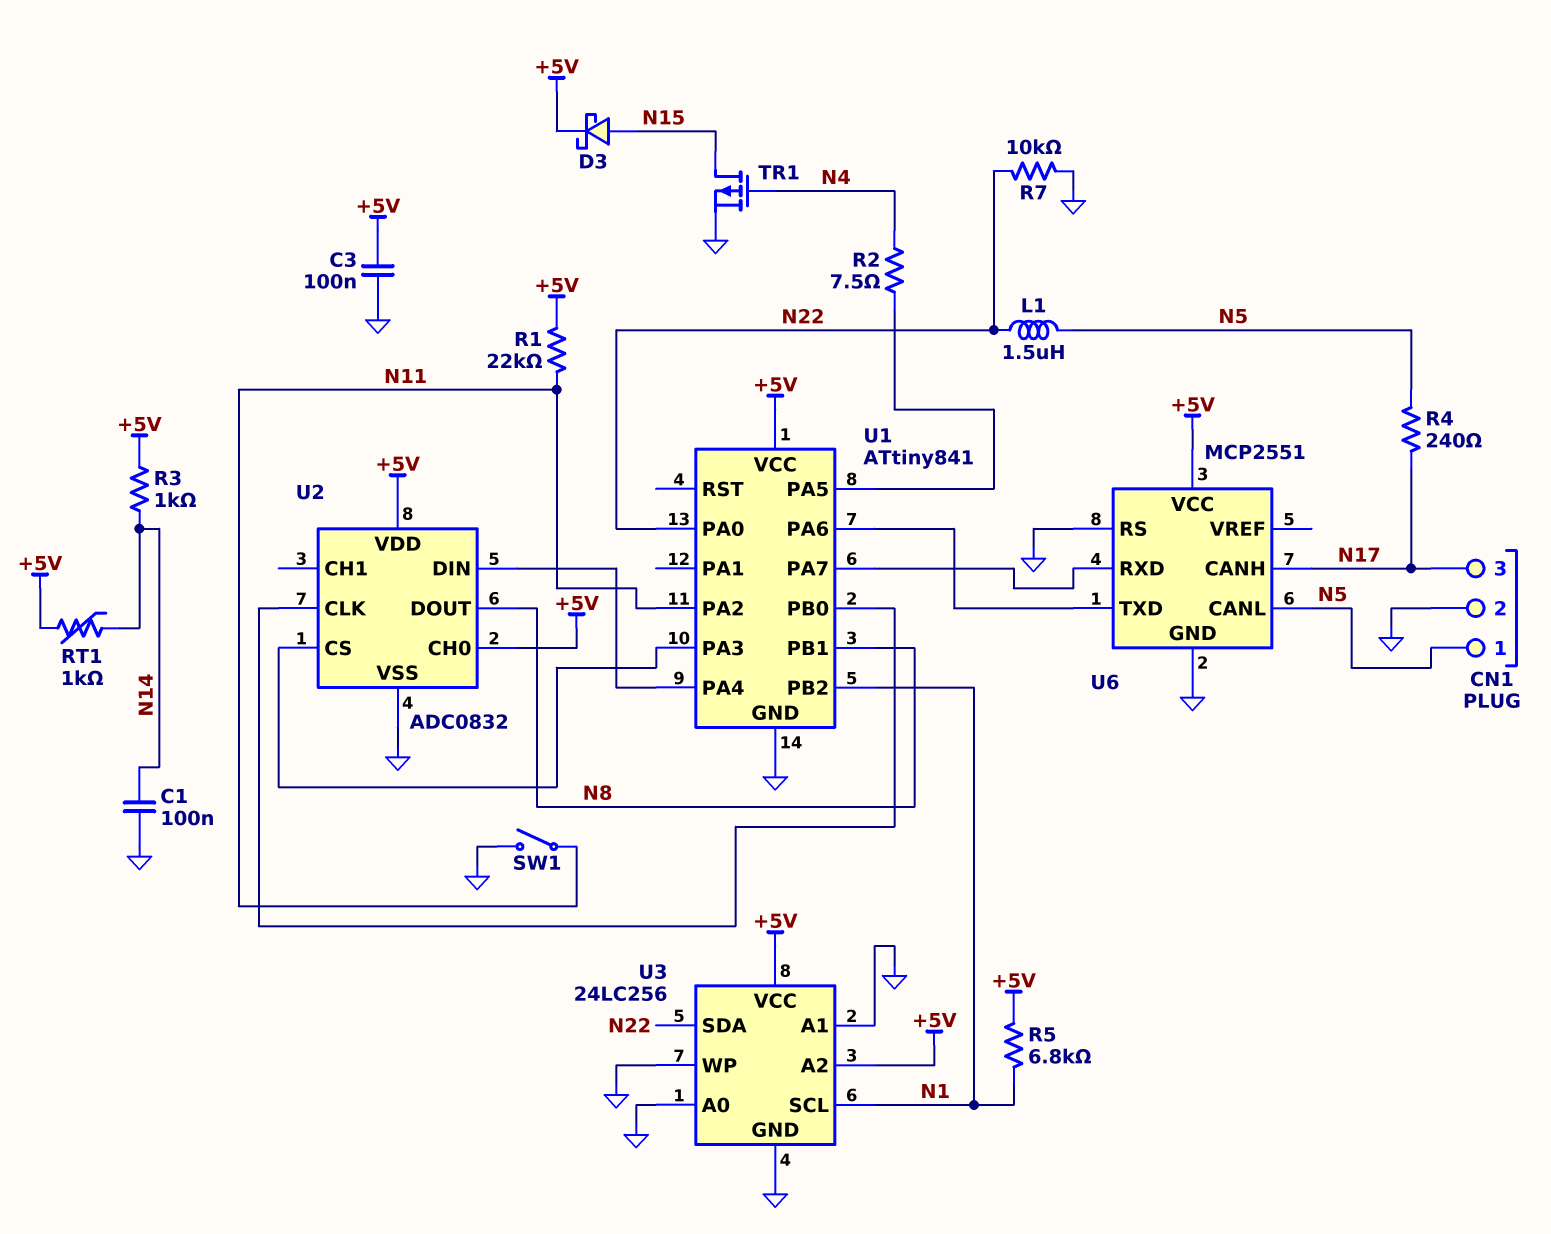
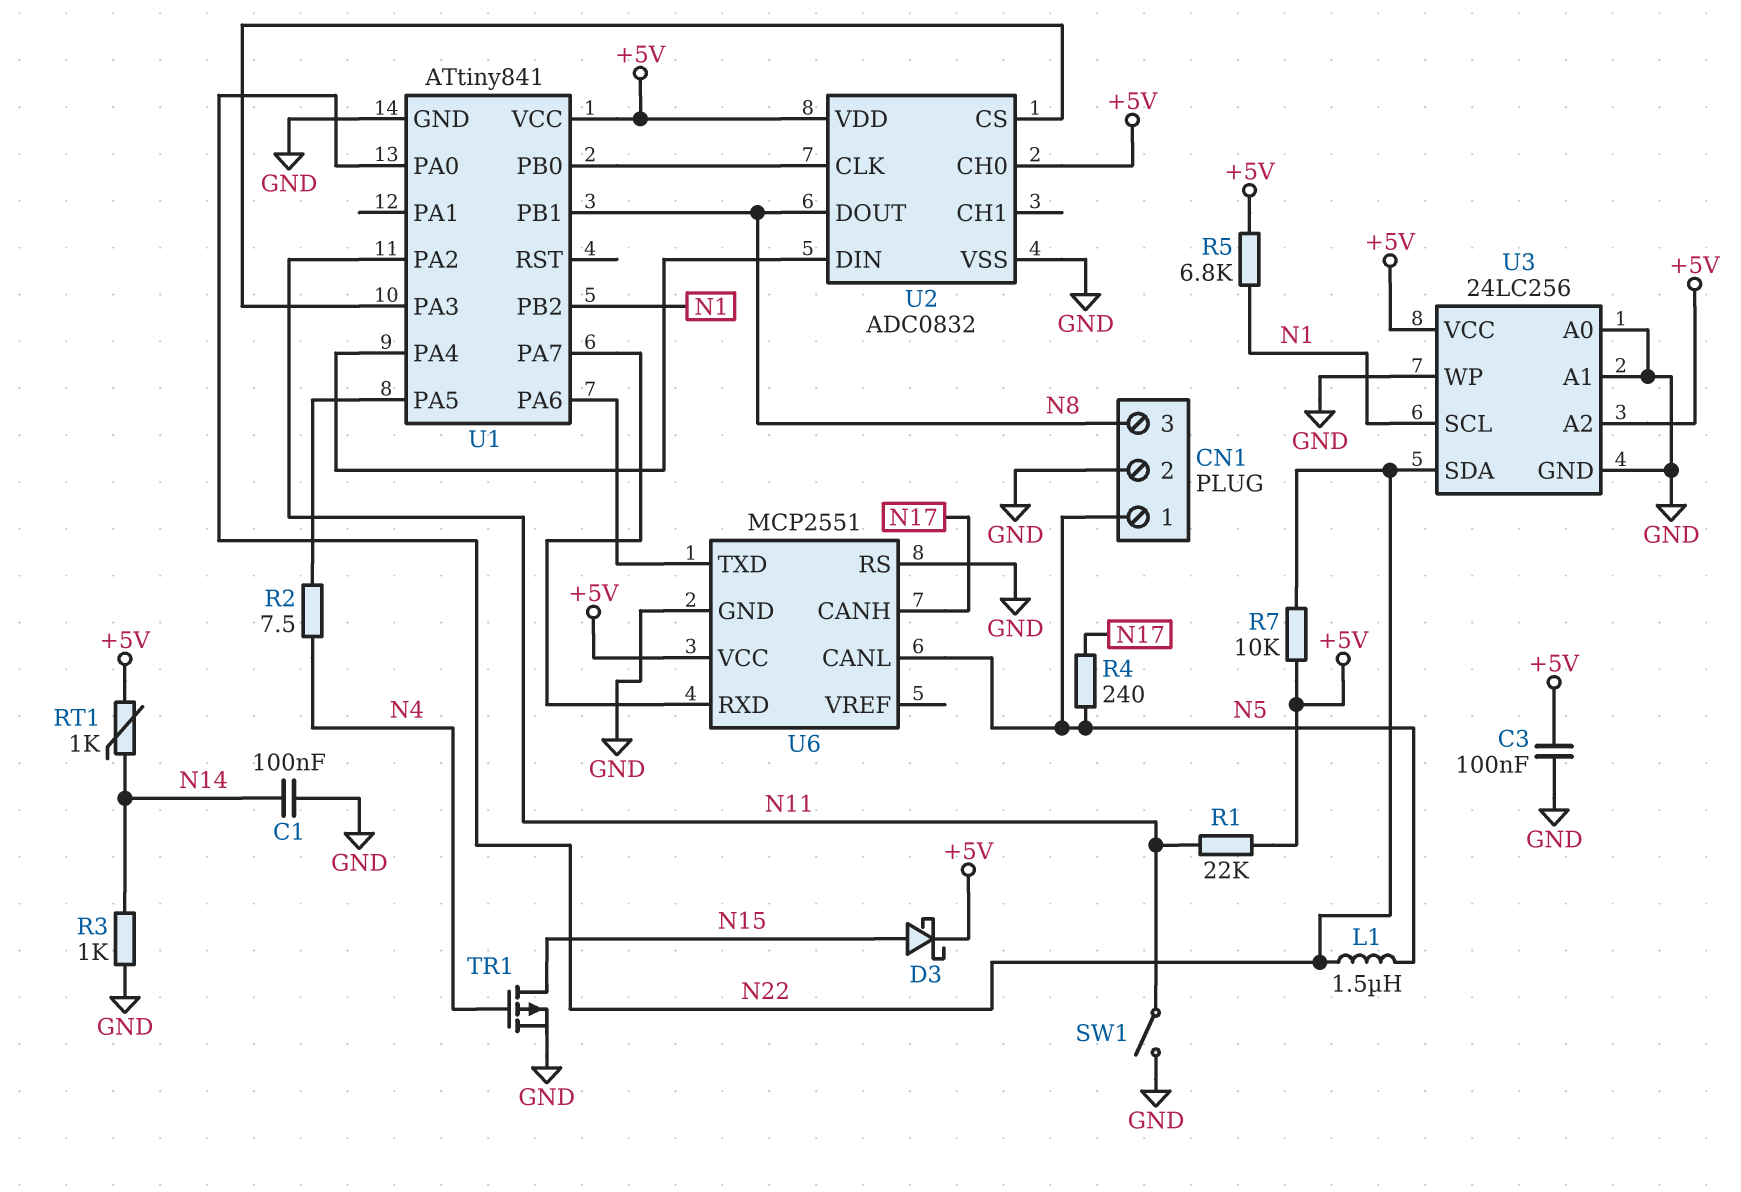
CN1 pin 3: N17 -> N8
R3: 1k (+5V, N14) -> 1k (GND, N14)
R7: 10k (GND, N22) -> 10k (+5V, N22)

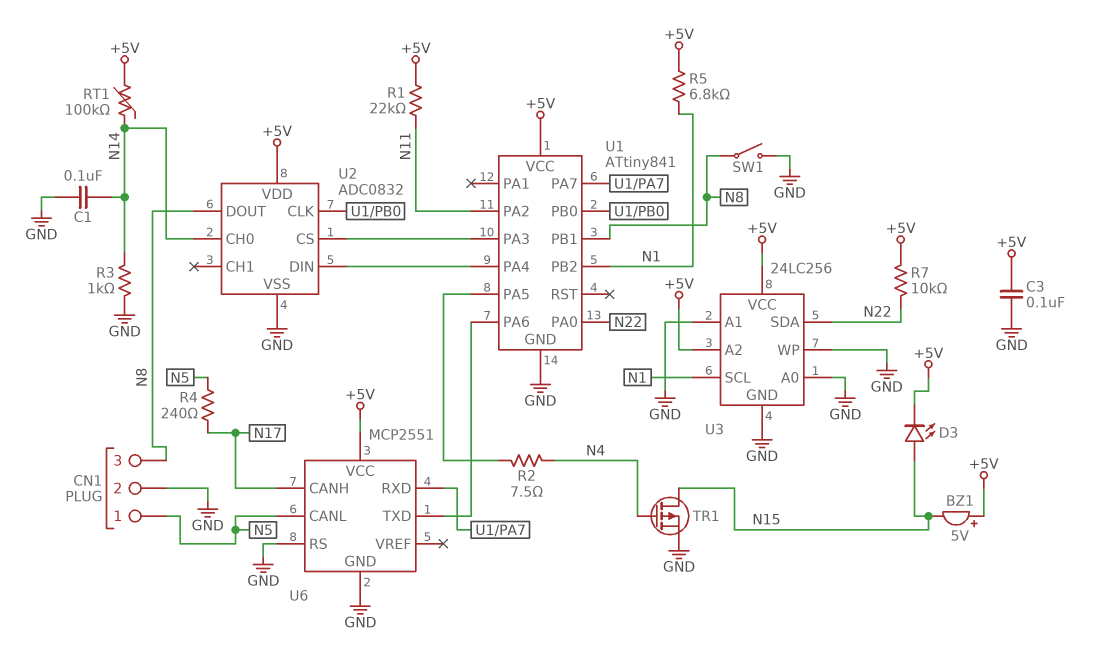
BZ1: none -> buzzer 5V (plus +5V, minus N15)
D3: schottky (A N15, K +5V) -> LED (A N15, K +5V)
L1: 1.5uH (N5, N22) -> none
RT1: 1k (+5V, N14) -> 100k (+5V, N14)
SW1: switch (GND, N11) -> switch (GND, N8)
U2 pin CH0: +5V -> N14

